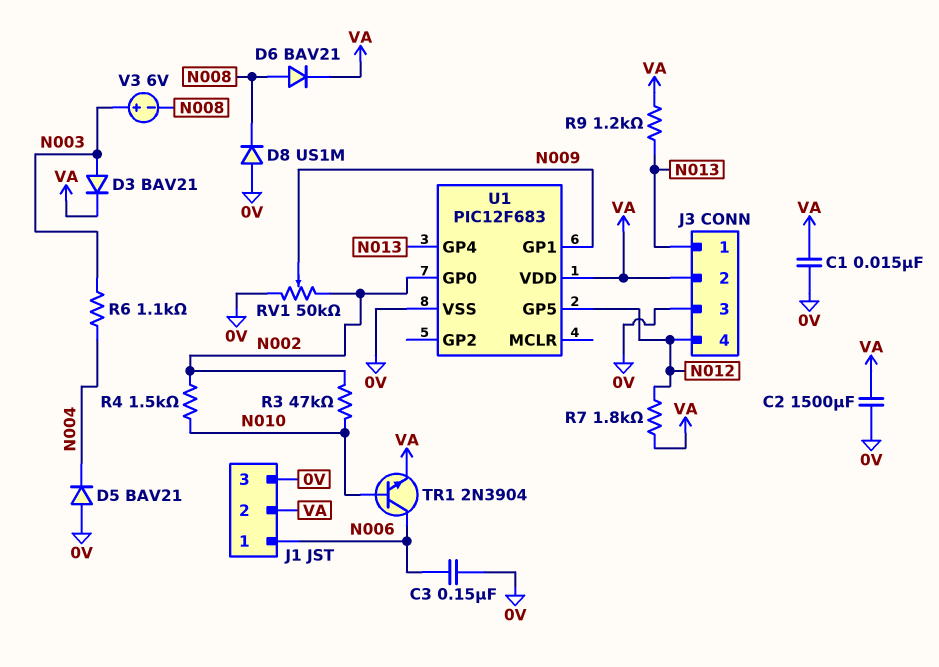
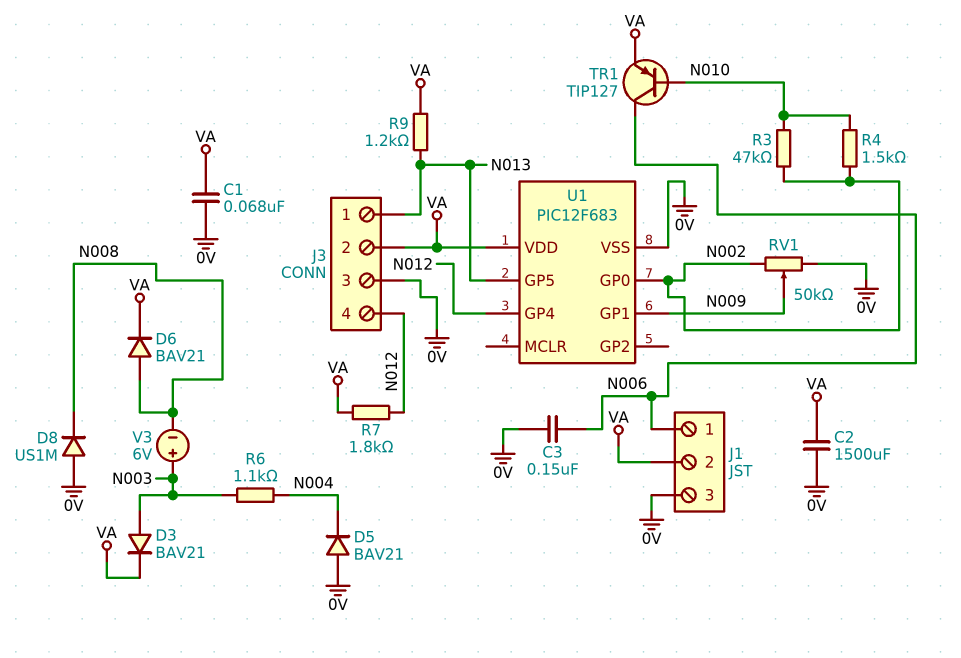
C1: 15nF (0V, VA) -> 68nF (0V, VA)
TR1: NPN 2N3904 (B N010, C N006, E VA) -> PNP TIP127 (B N010, C N006, E VA)
U1 pin GP4: N013 -> N012
U1 pin GP5: N012 -> N013

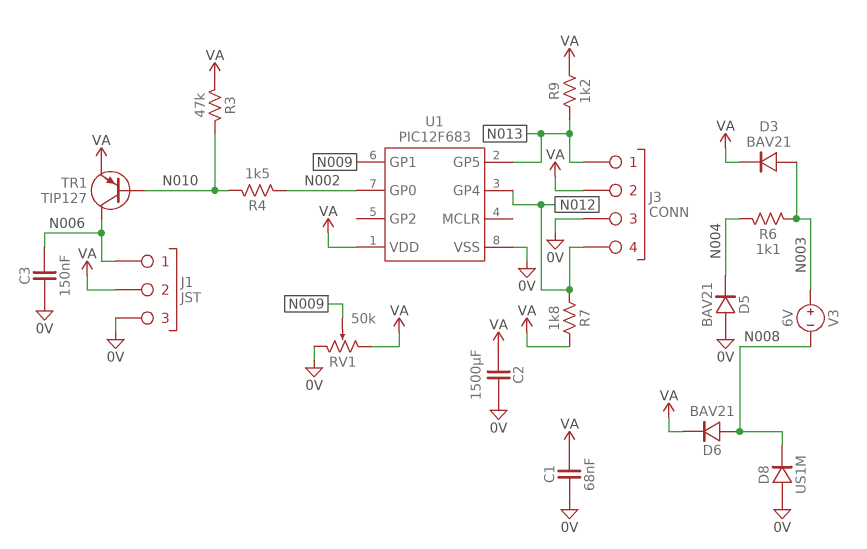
R3: 47k (N002, N010) -> 47k (N010, VA)
RV1: 50k (0V, N002, wiper N009) -> 50k (0V, VA, wiper N009)

